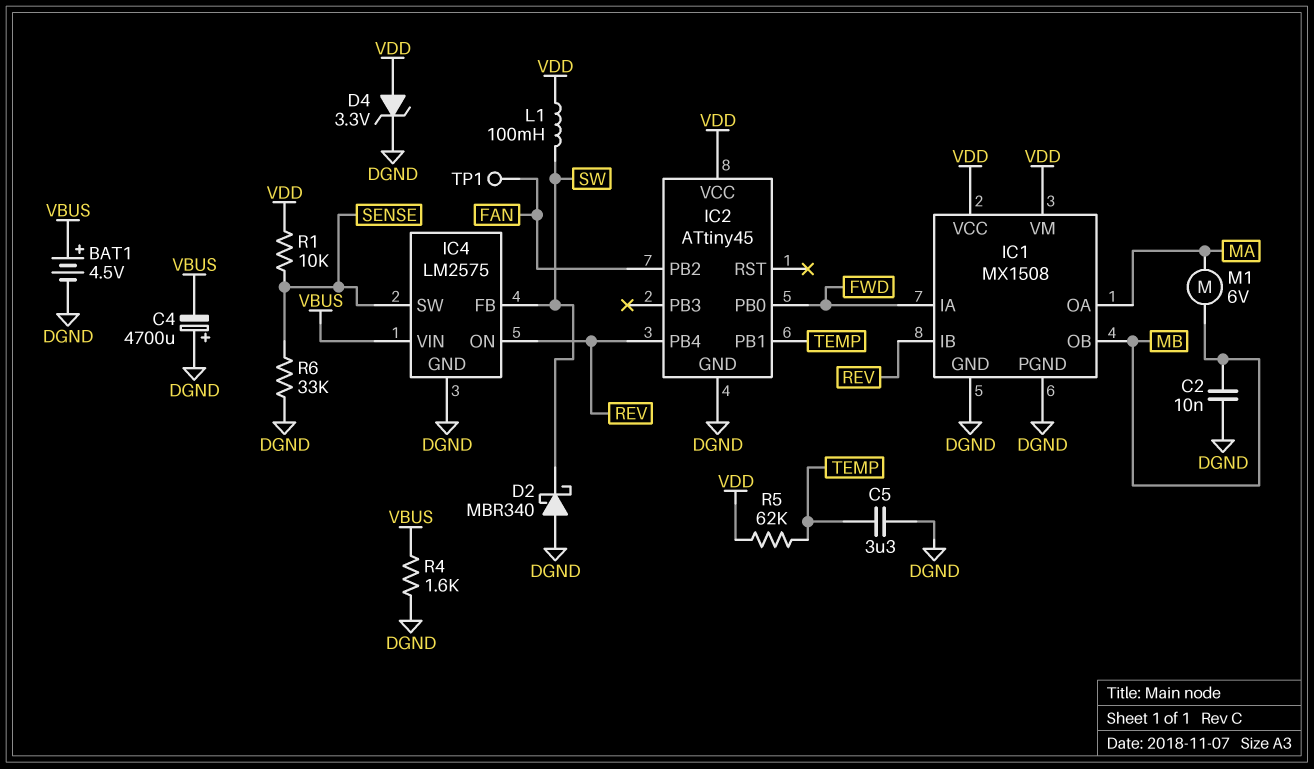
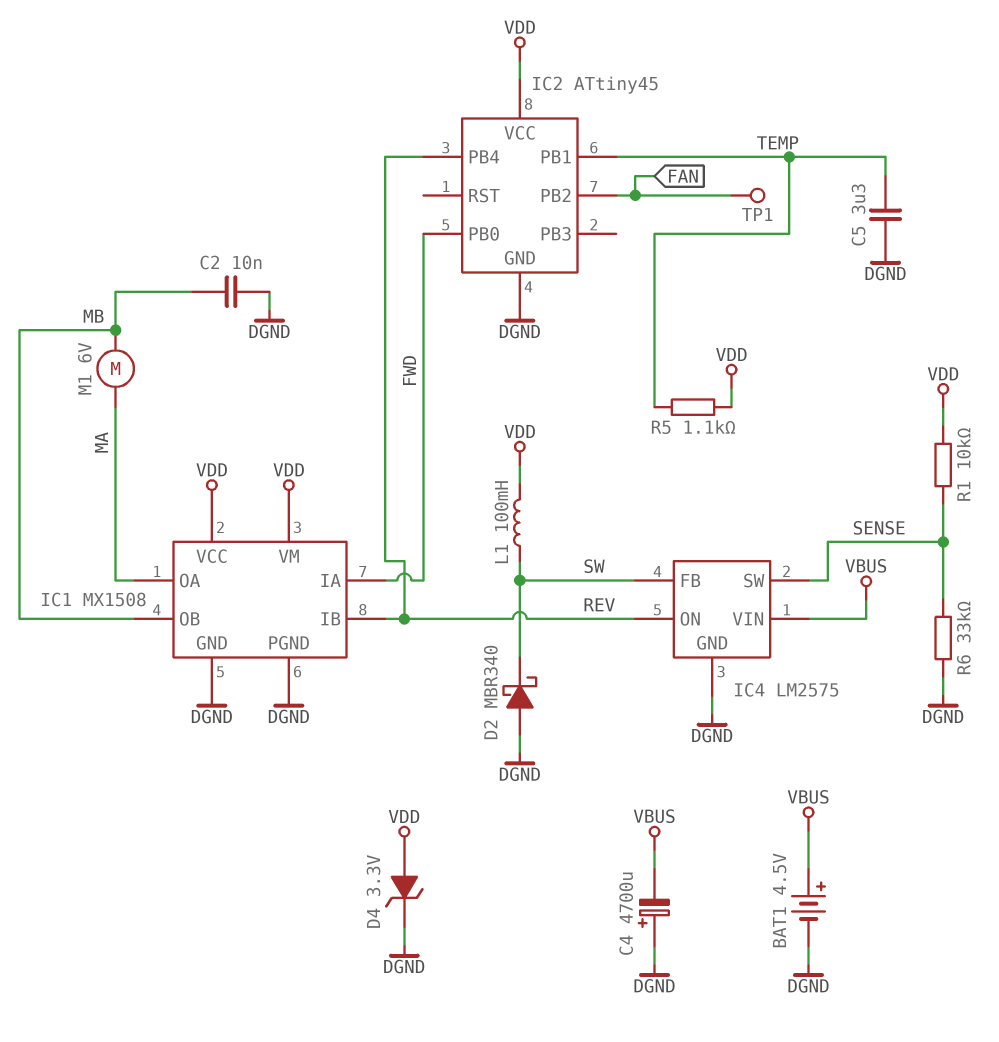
R4: 1.6k (DGND, VBUS) -> none
R5: 62k (TEMP, VDD) -> 1.1k (TEMP, VDD)

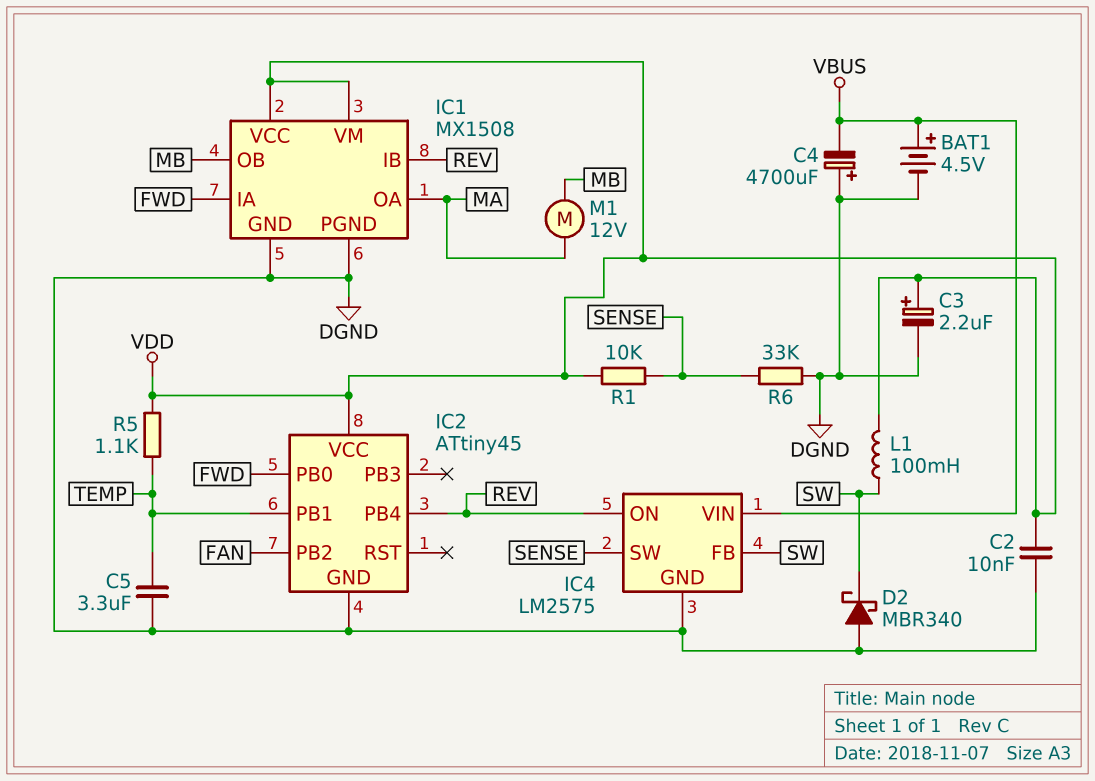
C2: 10nF (DGND, MB) -> 10nF (DGND, VDD)
C3: none -> 2.2uF (plus VDD, minus DGND)
D4: zener 3.3V (A VDD, K DGND) -> none
M1: motor 6V (MA, MB) -> motor 12V (MA, MB)
TP1: test point (FAN) -> none

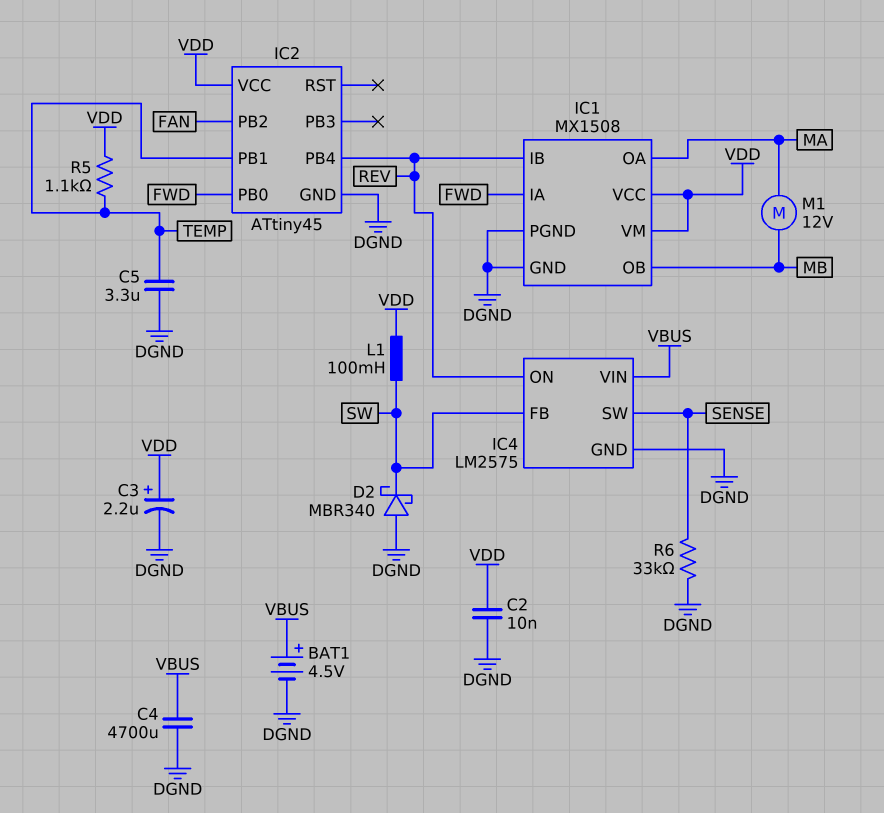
C4: 4700uF (plus DGND, minus VBUS) -> 4700uF (DGND, VBUS)
R1: 10k (SENSE, VDD) -> none

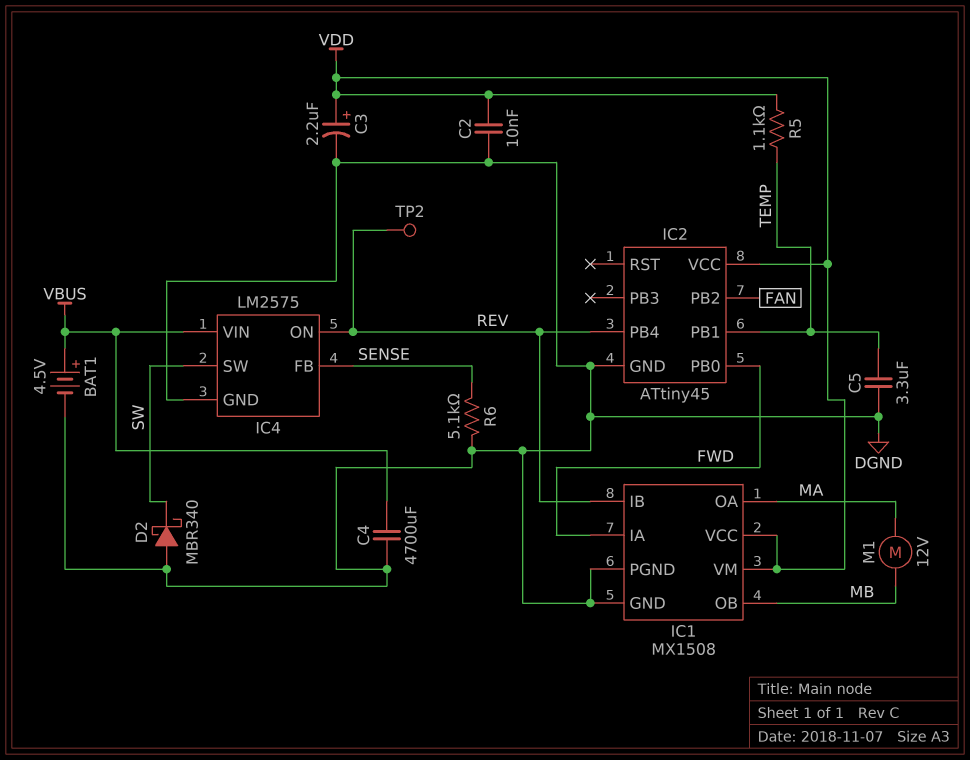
IC4 pin FB: SW -> SENSE
IC4 pin SW: SENSE -> SW
L1: 100mH (SW, VDD) -> none
R6: 33k (DGND, SENSE) -> 5.1k (DGND, SENSE)
TP2: none -> test point (REV)

